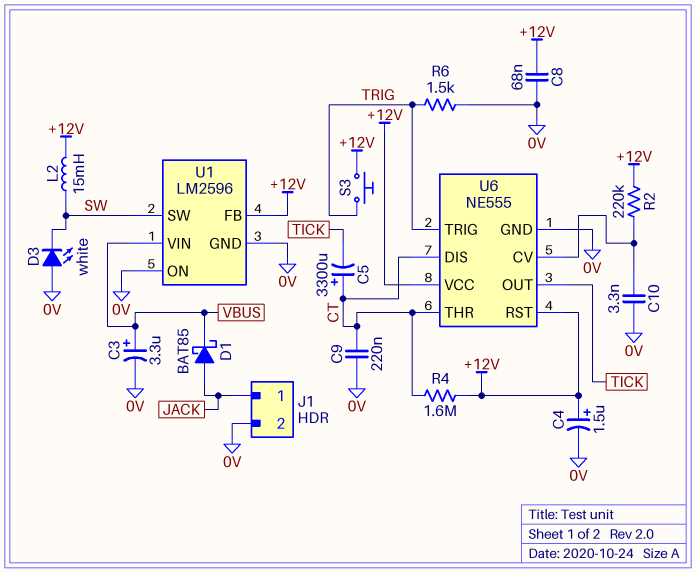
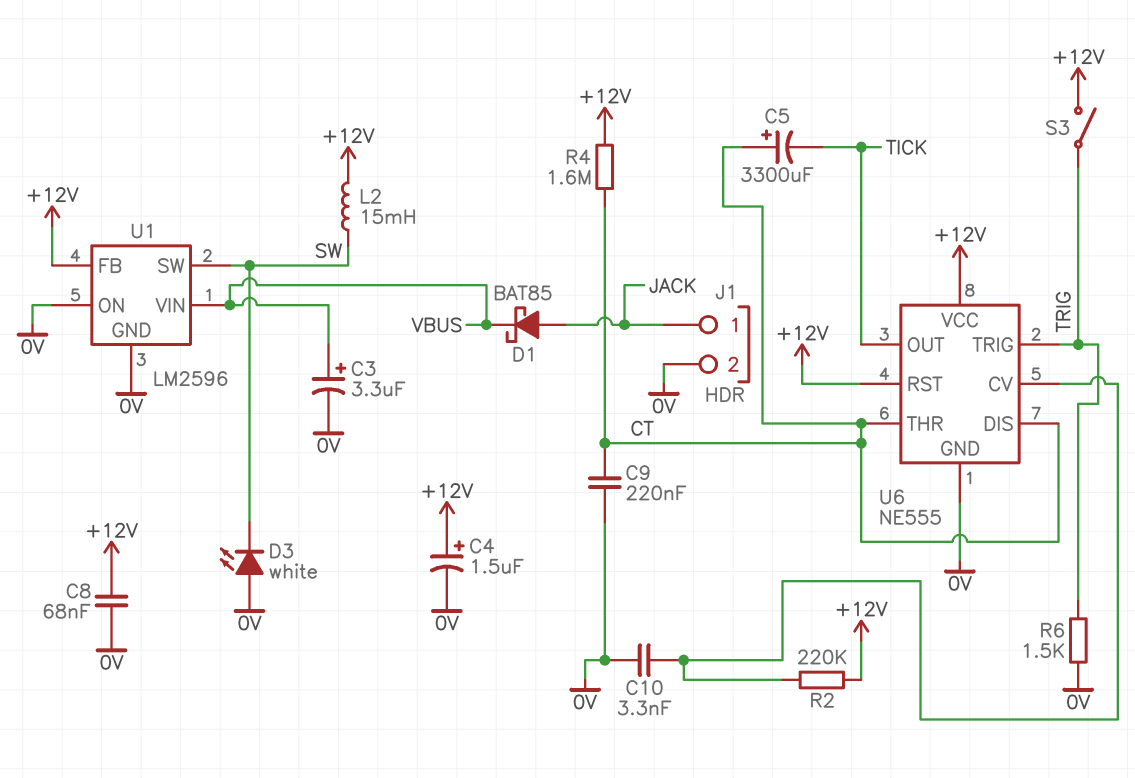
S3: button (+12V, TRIG) -> switch (+12V, TRIG)

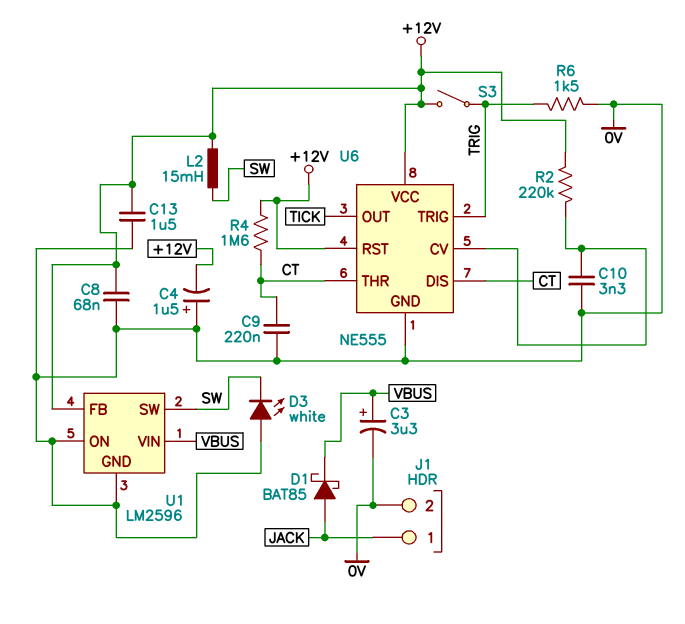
C4: 1.5uF (plus +12V, minus 0V) -> 1.5uF (plus 0V, minus +12V)
C5: 3300uF (plus CT, minus TICK) -> none
C13: none -> 1.5uF (+12V, 0V)

